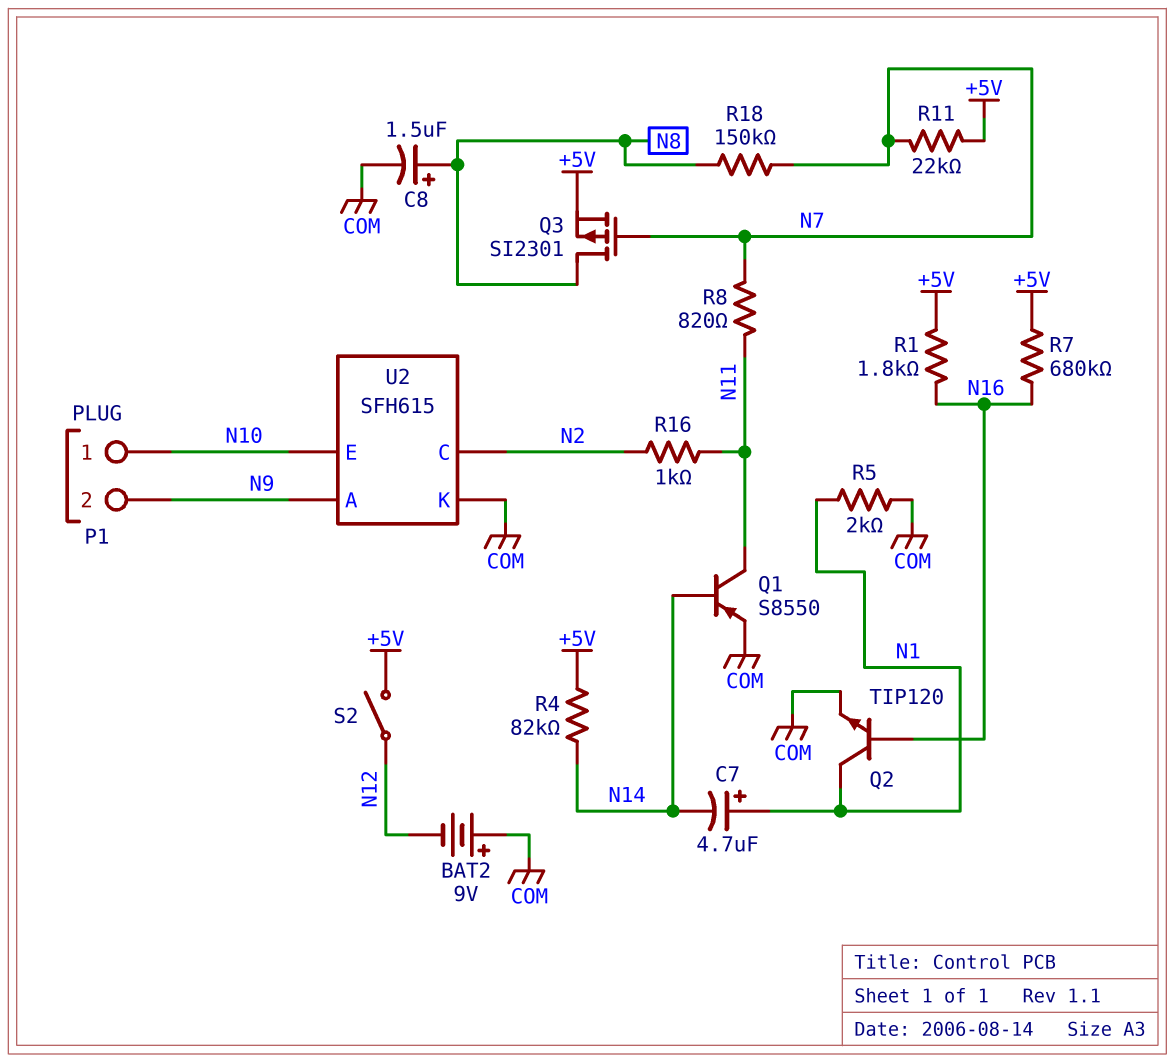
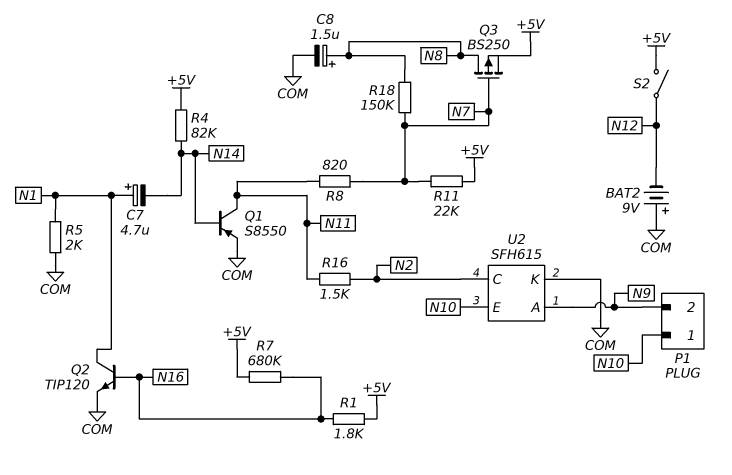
Q3: PMOS SI2301 (G N7, D N8, S +5V) -> PMOS BS250 (G N7, D N8, S +5V)
R16: 1k (N2, N11) -> 1.5k (N2, N11)

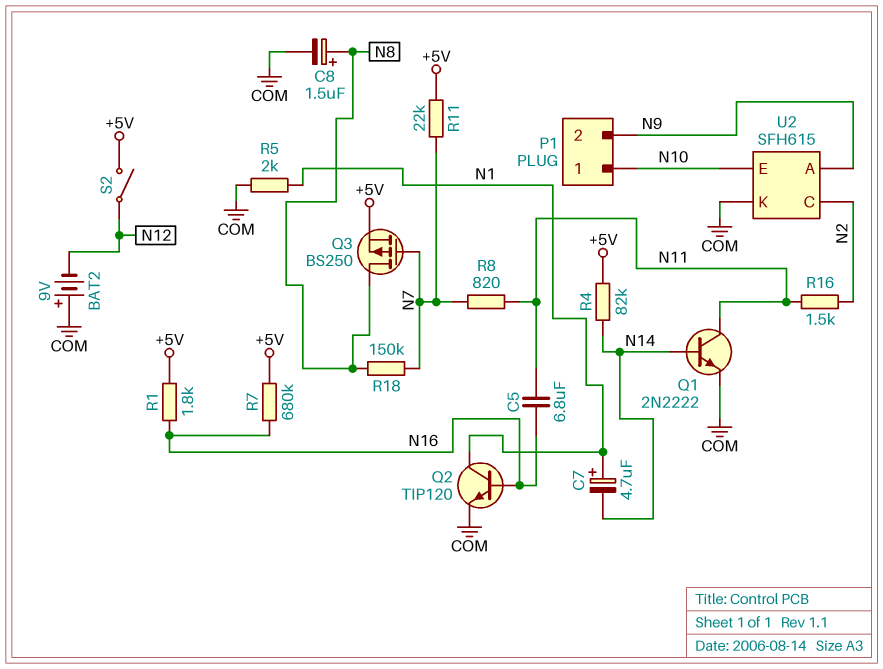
C5: none -> 6.8uF (N11, N16)
Q1: PNP S8550 (B N14, C N11, E COM) -> NPN 2N2222 (B N14, C N11, E COM)

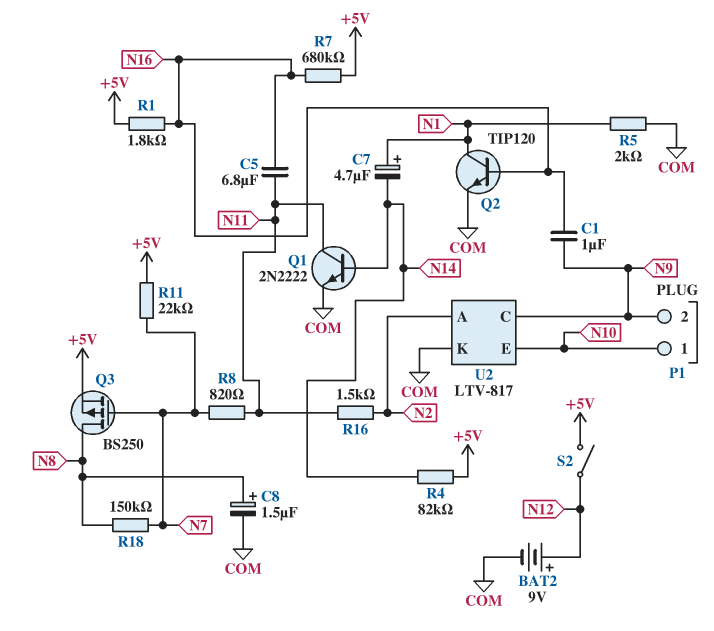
BAT2: 9V (plus COM, minus N12) -> 9V (plus N12, minus COM)
C1: none -> 1uF (N9, N16)
U2: SFH615 -> LTV-817
U2 pin A: N9 -> N2
U2 pin C: N2 -> N9

